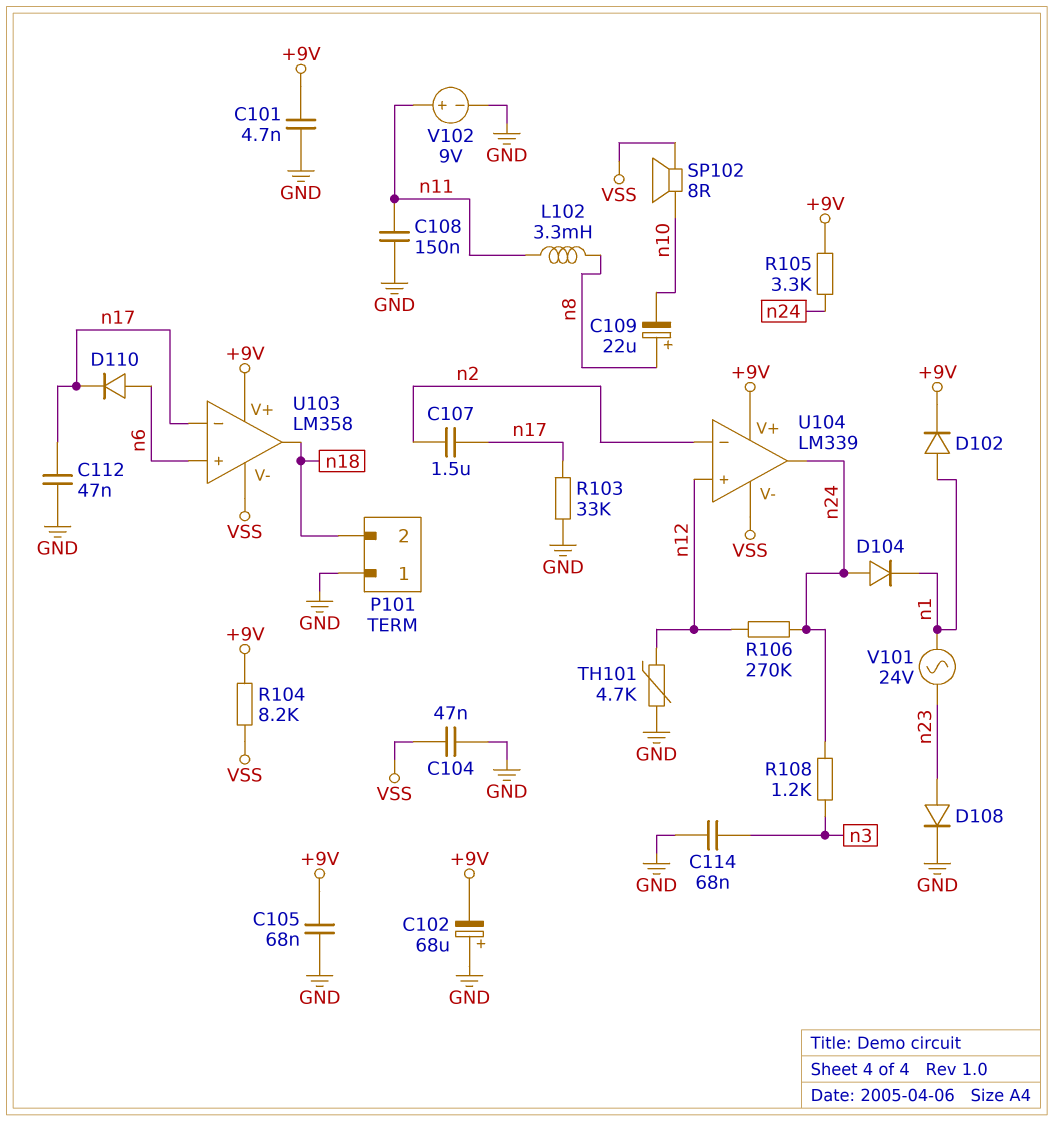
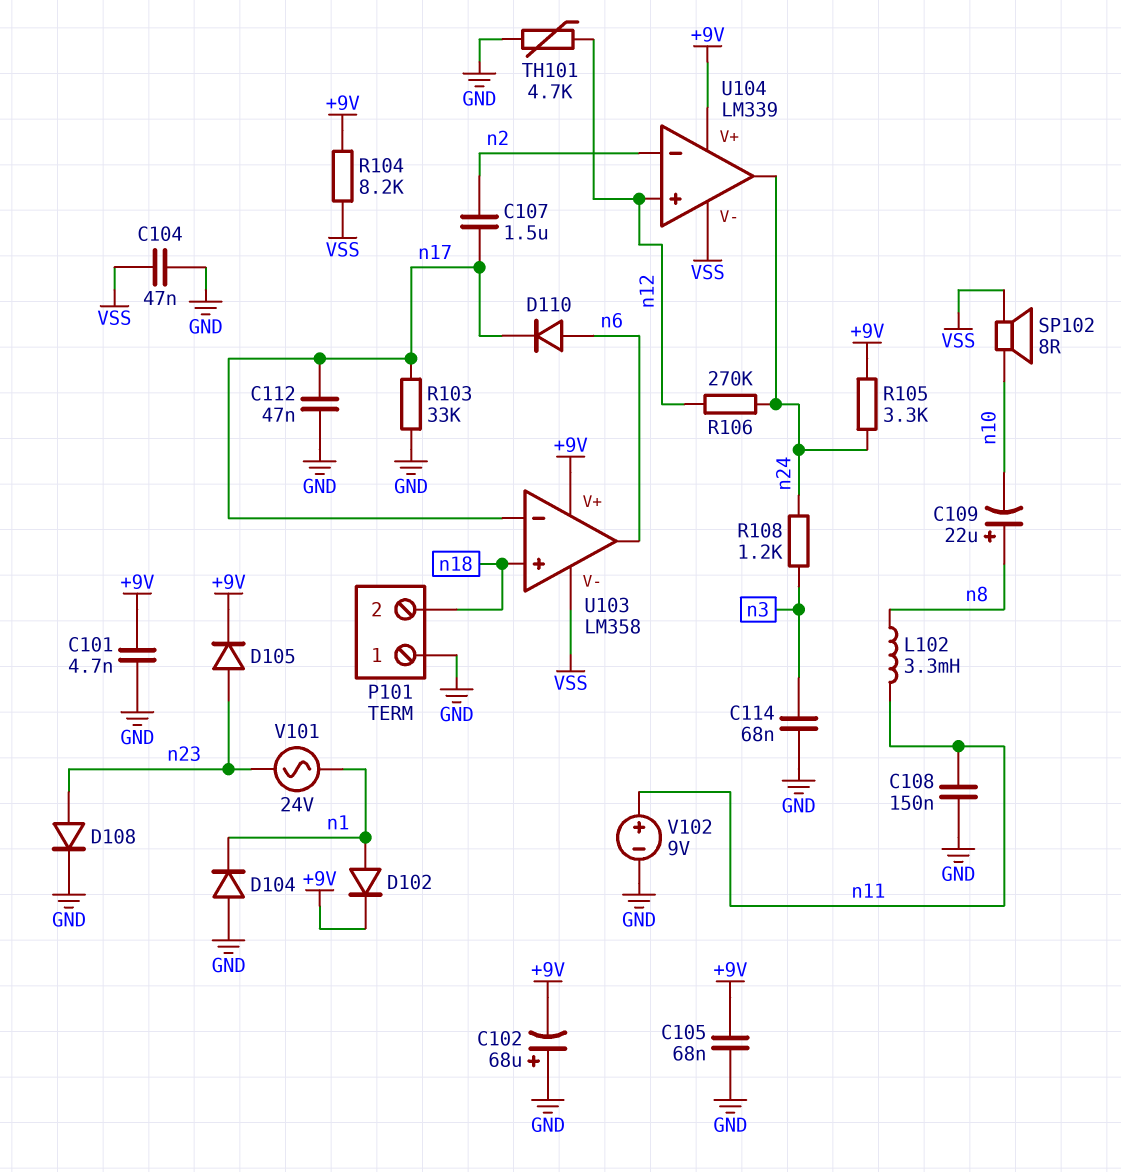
D104: diode (A n24, K n1) -> diode (A GND, K n1)
D105: none -> diode (A n23, K +9V)
U103 pin in+: n6 -> n18
U103 pin out: n18 -> n6

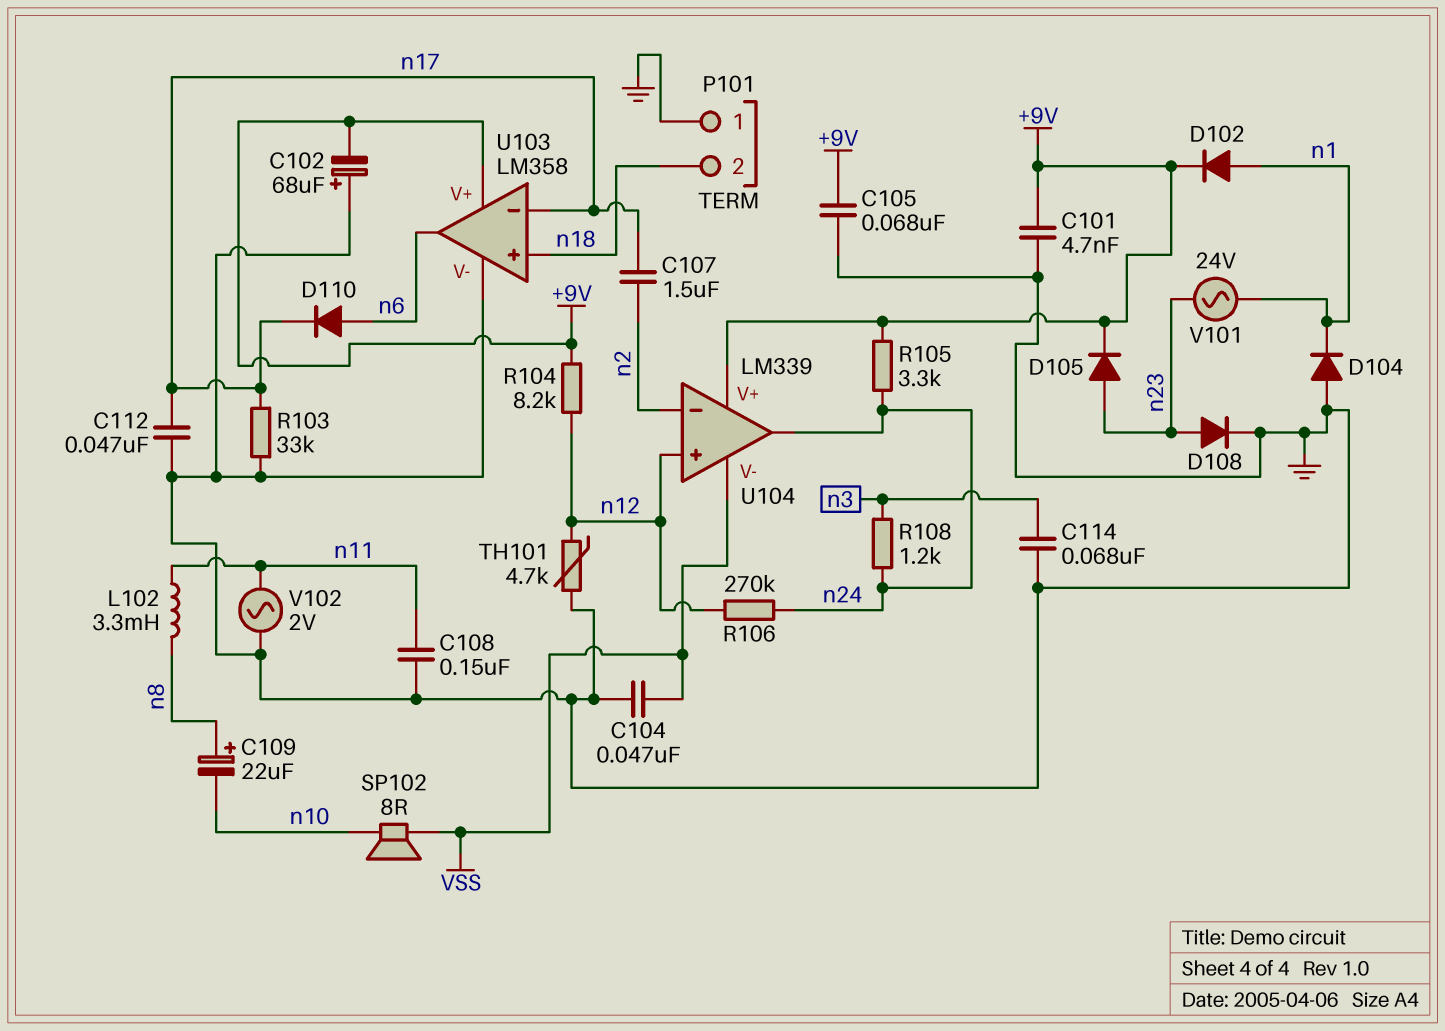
R104: 8.2k (+9V, VSS) -> 8.2k (+9V, n12)
U103 pin V-: VSS -> GND
V102: 9V (plus n11, minus GND) -> AC 2V (GND, n11)

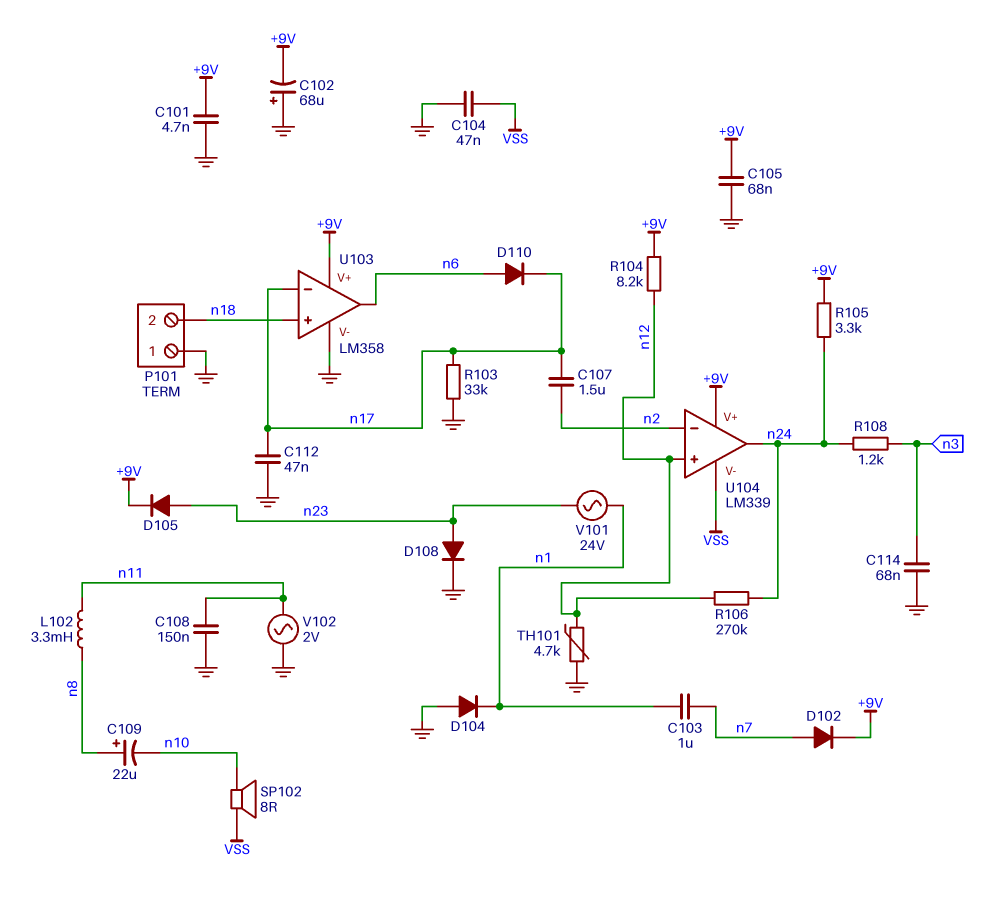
C103: none -> 1uF (n1, n7)
D102: diode (A n1, K +9V) -> diode (A n7, K +9V)

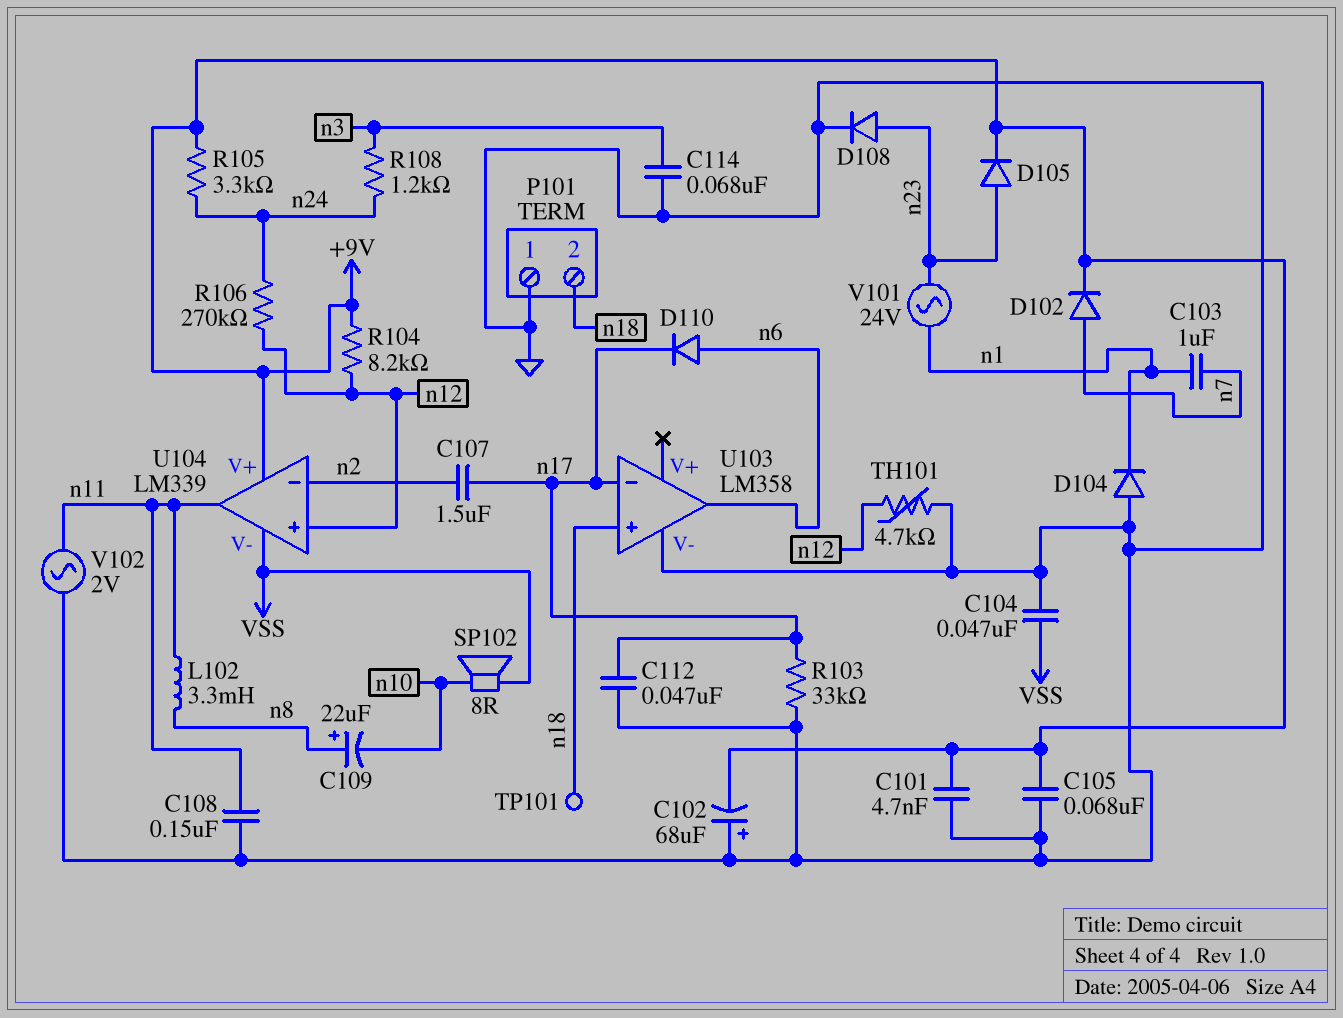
TP101: none -> test point (n18)
U103 pin V+: +9V -> none
U104 pin out: n24 -> n11

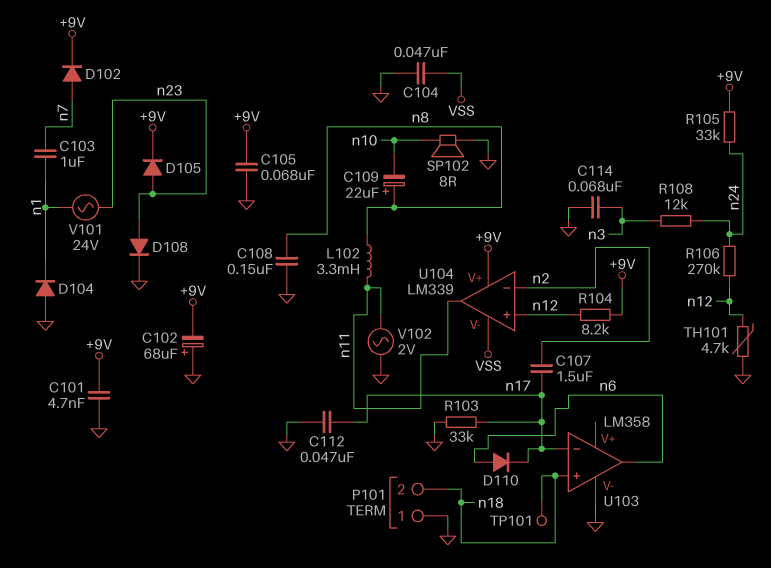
C108: 150nF (GND, n11) -> 150nF (GND, n8)
R105: 3.3k (+9V, n24) -> 33k (+9V, n24)
R108: 1.2k (n3, n24) -> 12k (n3, n24)
SP102: speaker 8R (VSS, n10) -> speaker 8R (GND, n10)

